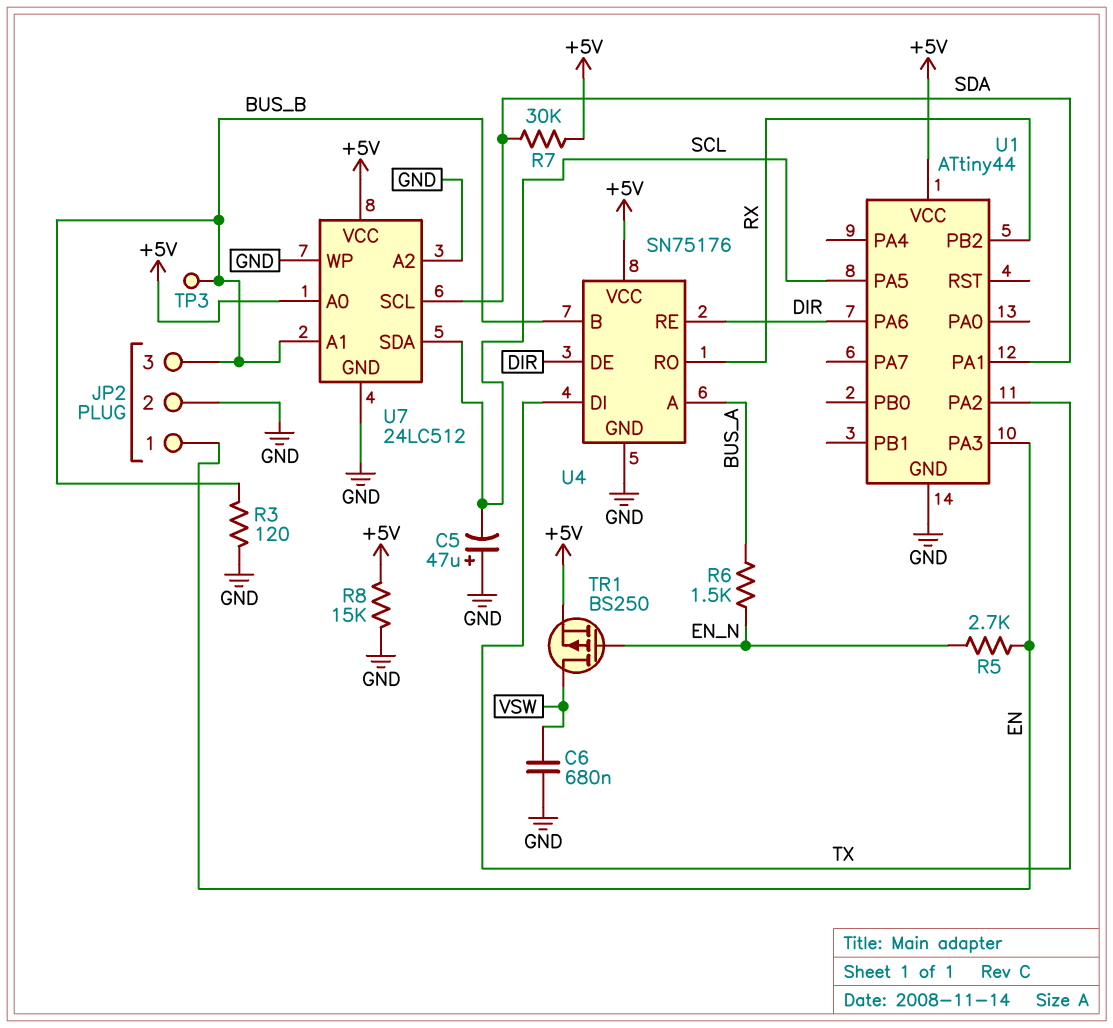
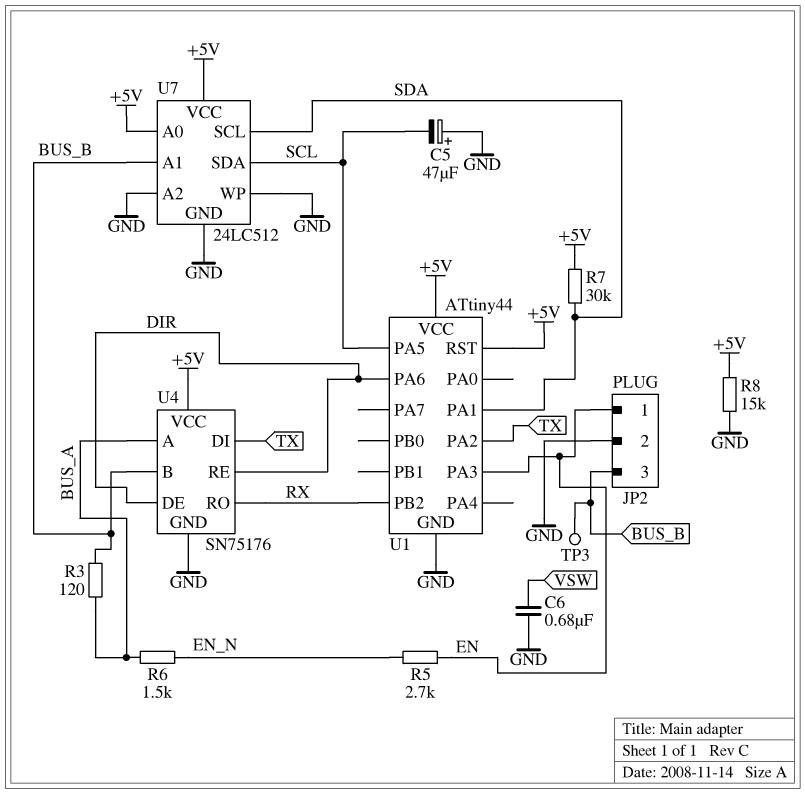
R3: 120 (BUS_B, GND) -> 120 (BUS_A, BUS_B)
TR1: PMOS BS250 (G EN_N, D VSW, S +5V) -> none
U1 pin RST: none -> +5V

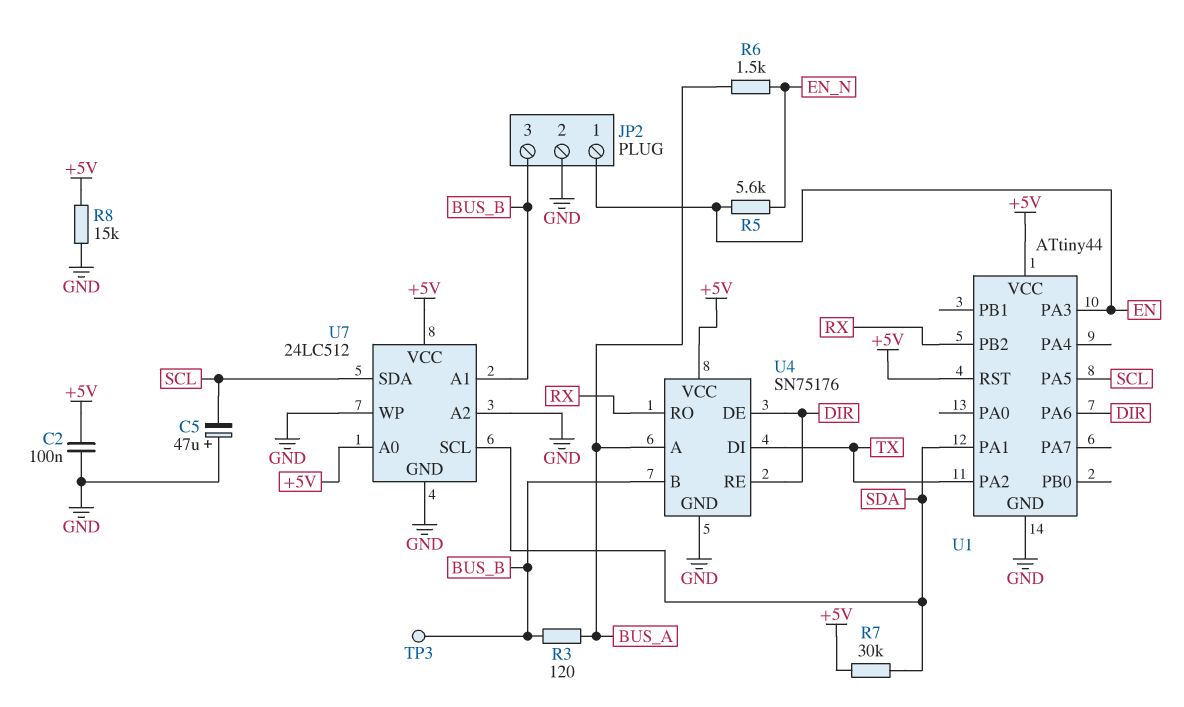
C2: none -> 100nF (+5V, GND)
C6: 680nF (GND, VSW) -> none
R5: 2.7k (EN, EN_N) -> 5.6k (EN, EN_N)

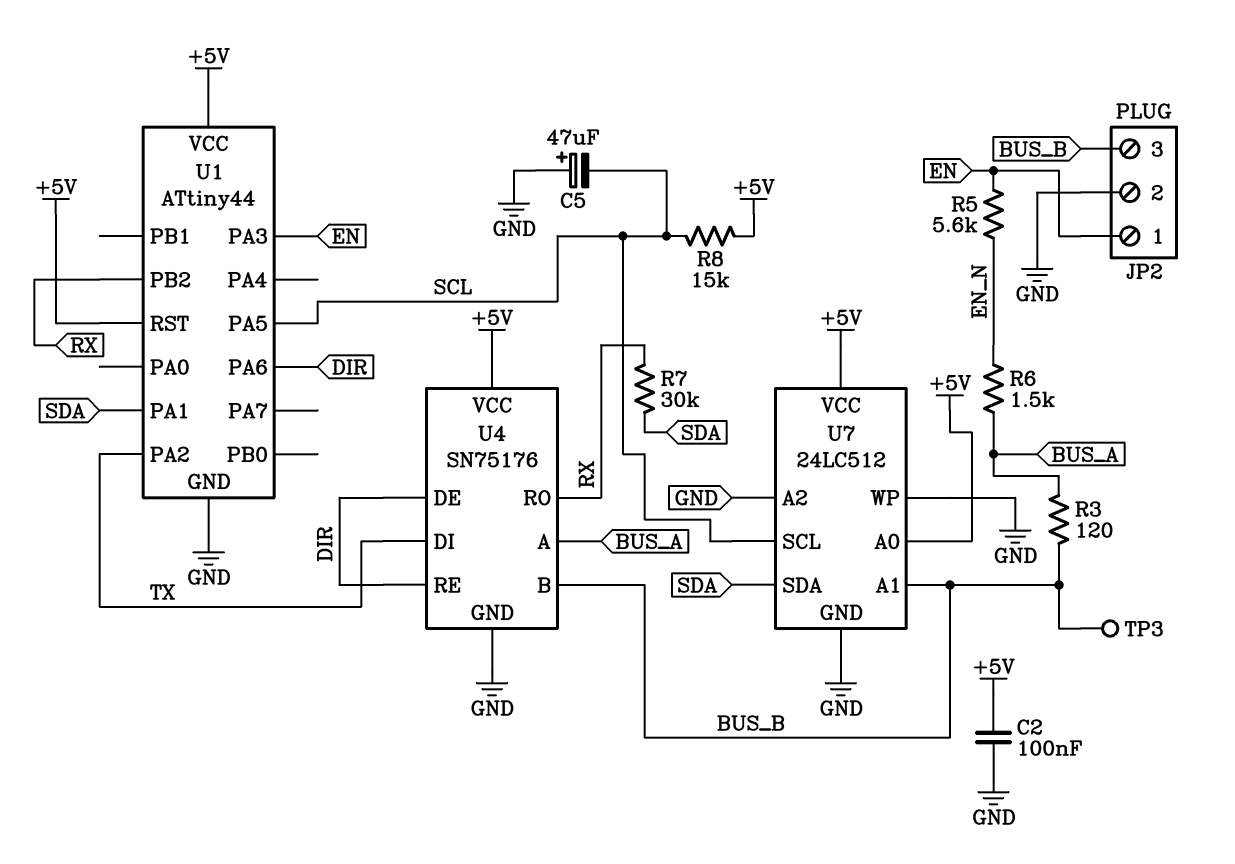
R7: 30k (+5V, SDA) -> 30k (RX, SDA)
R8: 15k (+5V, GND) -> 15k (+5V, SCL)
U7 pin SCL: SDA -> SCL
U7 pin SDA: SCL -> SDA

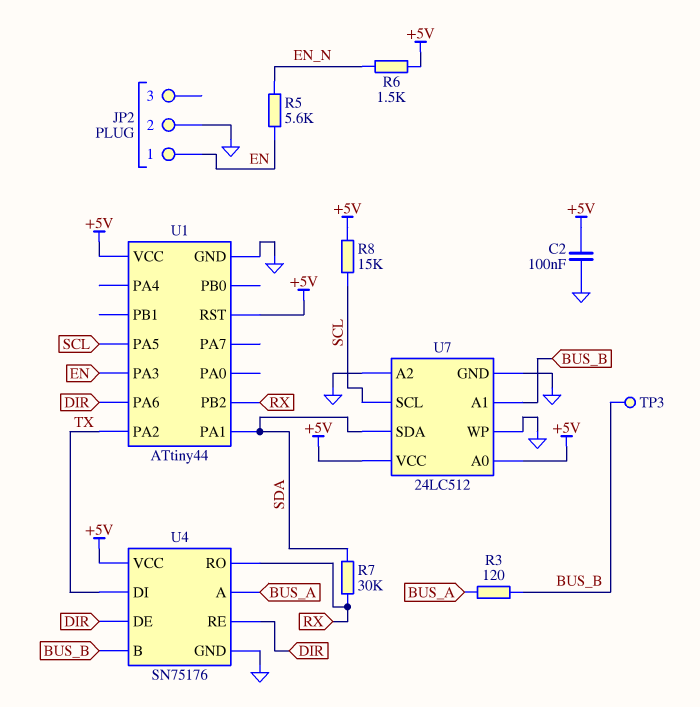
C5: 47uF (plus GND, minus SCL) -> none
JP2 pin 3: BUS_B -> none
R6: 1.5k (BUS_A, EN_N) -> 1.5k (+5V, EN_N)

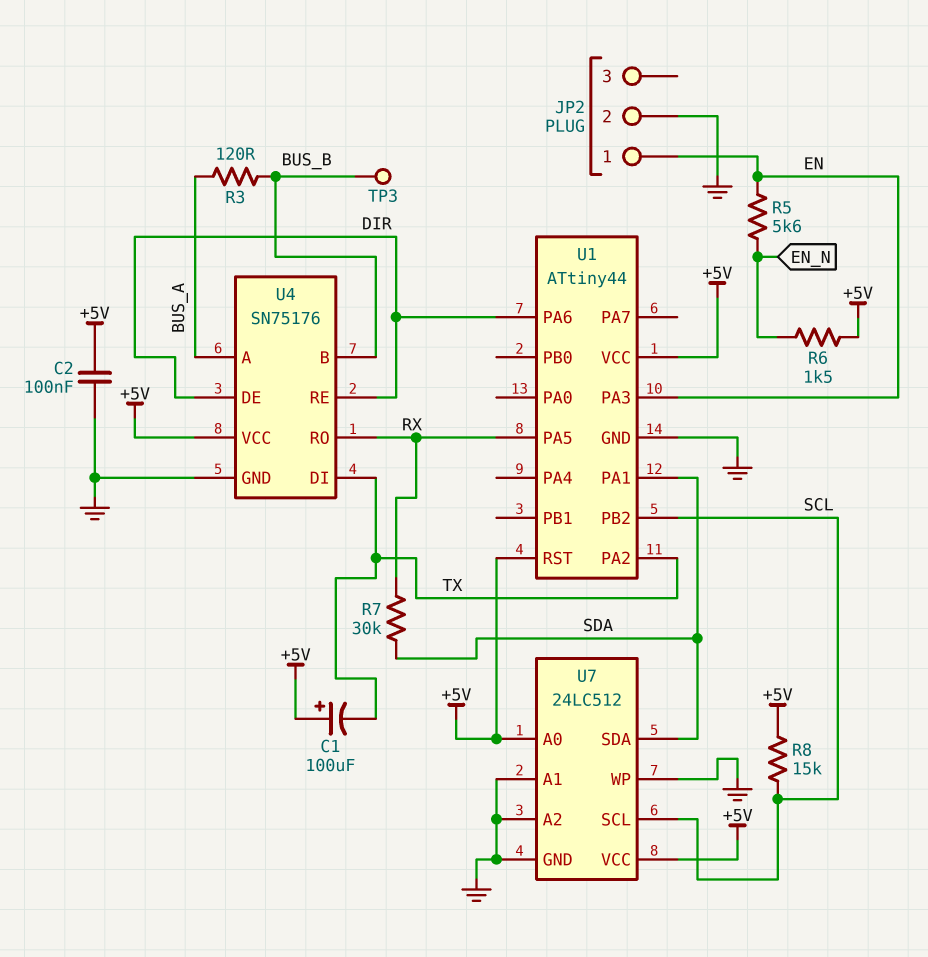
C1: none -> 100uF (plus +5V, minus TX)
U1 pin PA5: SCL -> RX
U1 pin PB2: RX -> SCL
U7 pin A1: BUS_B -> GND

